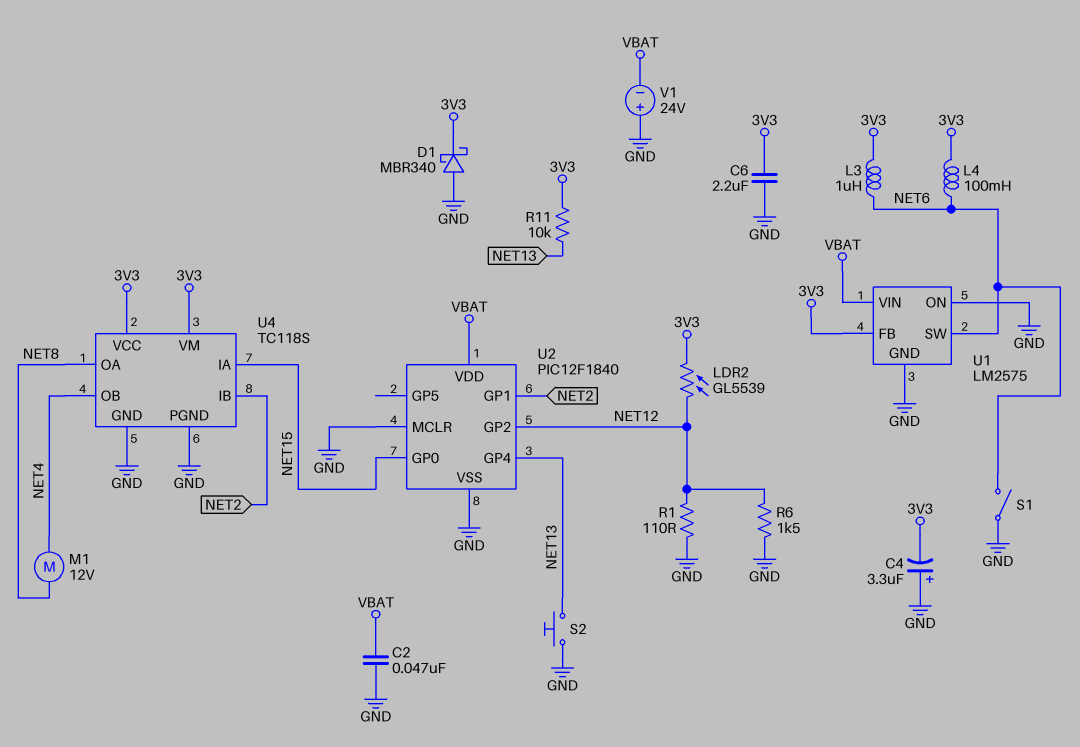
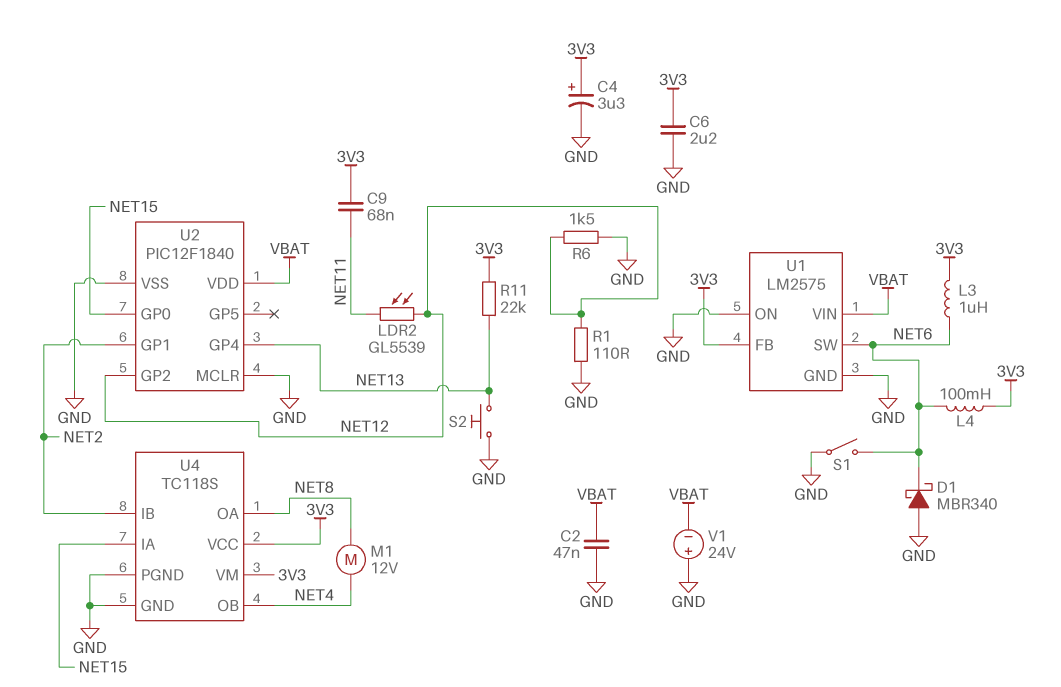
C4: 3.3uF (plus GND, minus 3V3) -> 3.3uF (plus 3V3, minus GND)
C9: none -> 68nF (3V3, NET11)
D1: schottky MBR340 (A GND, K 3V3) -> schottky MBR340 (A GND, K NET6)
LDR2: GL5539 (3V3, NET12) -> GL5539 (NET11, NET12)
R11: 10k (3V3, NET13) -> 22k (3V3, NET13)

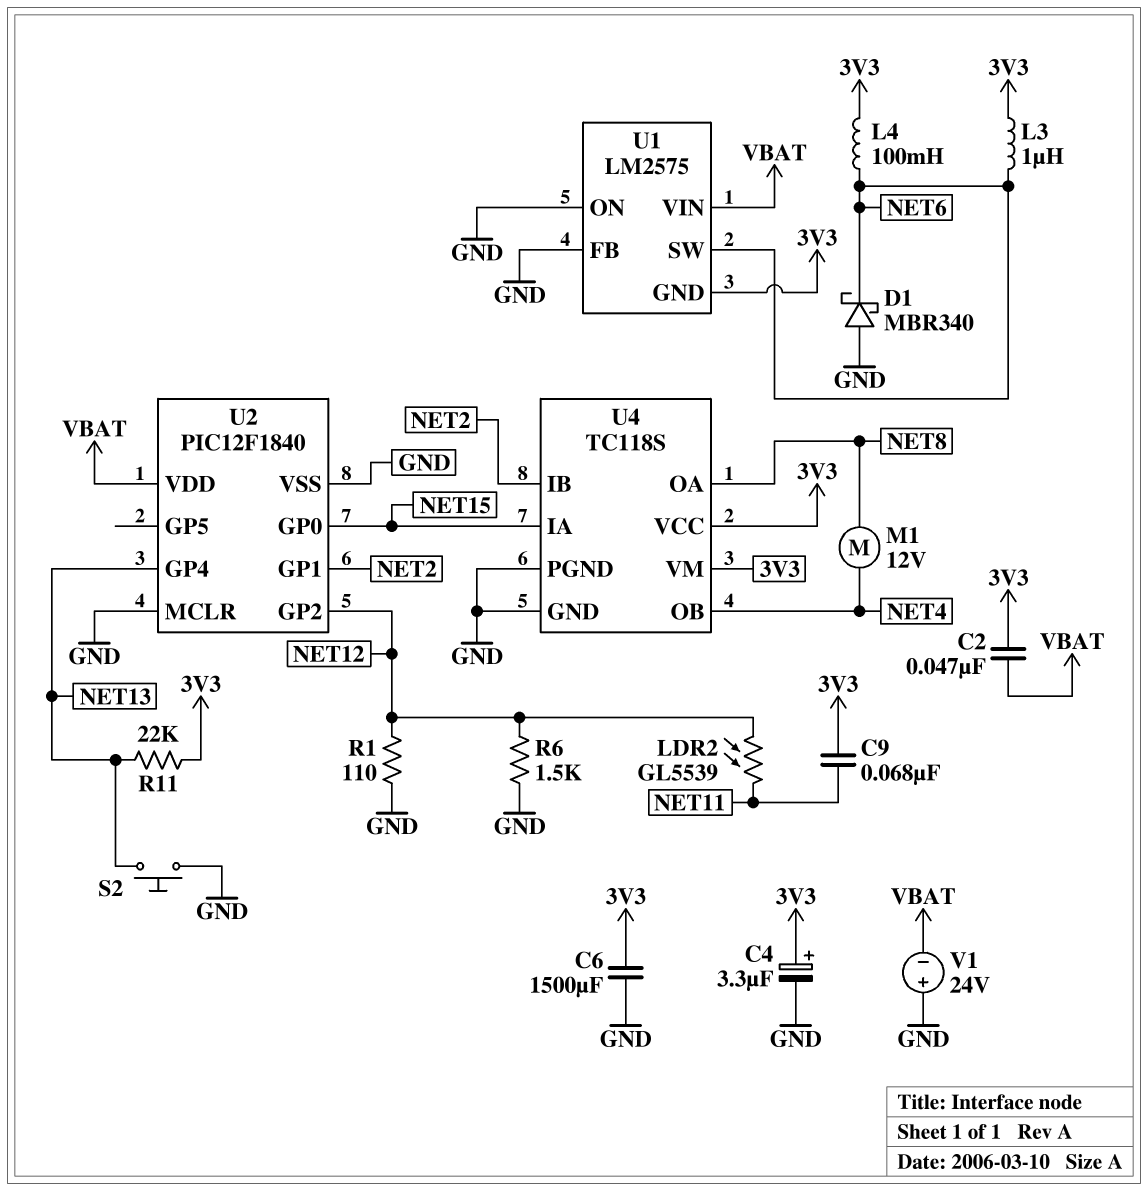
C2: 47nF (GND, VBAT) -> 47nF (3V3, VBAT)
C6: 2.2uF (3V3, GND) -> 1500uF (3V3, GND)
S1: switch (GND, NET6) -> none
U1 pin FB: 3V3 -> GND
U1 pin GND: GND -> 3V3

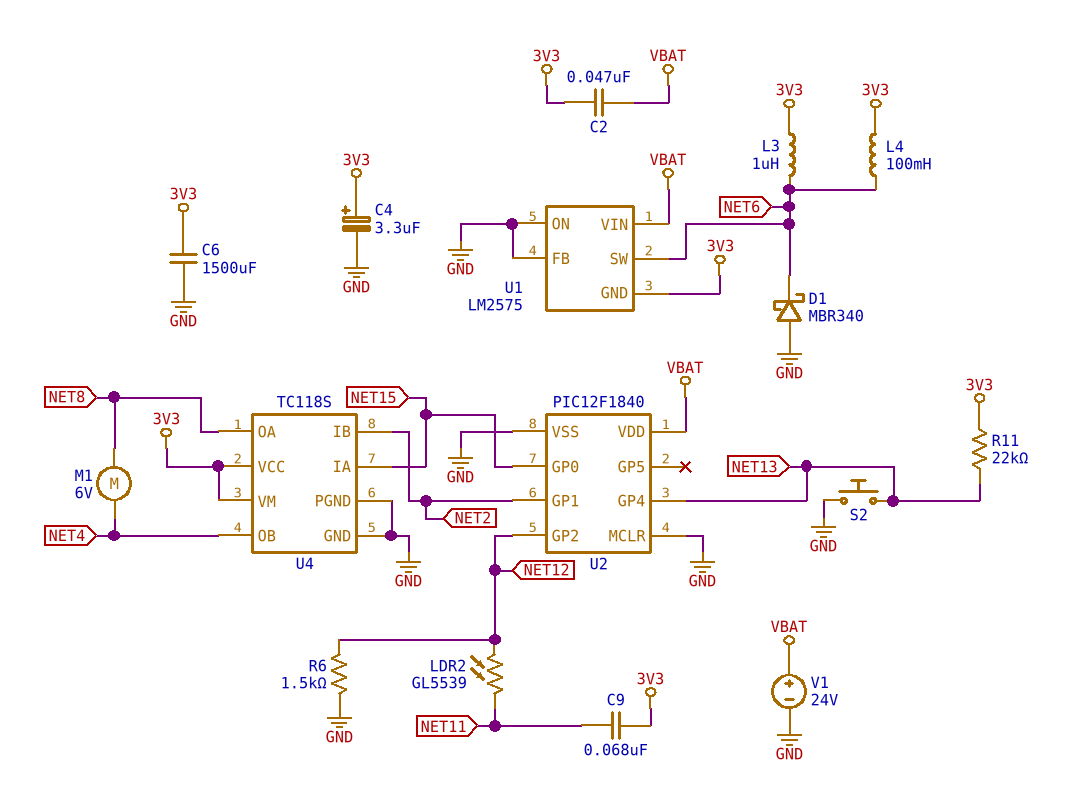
M1: motor 12V (NET4, NET8) -> motor 6V (NET4, NET8)
R1: 110 (GND, NET12) -> none
V1: 24V (plus GND, minus VBAT) -> 24V (plus VBAT, minus GND)

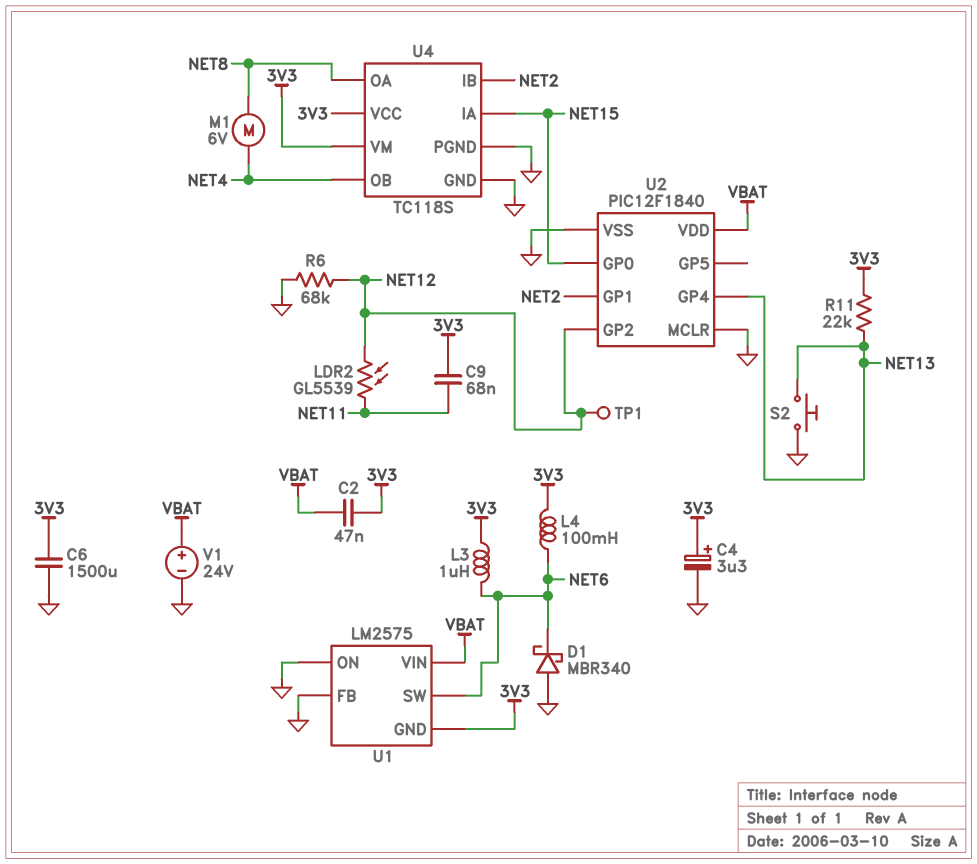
R6: 1.5k (GND, NET12) -> 68k (GND, NET12)
TP1: none -> test point (NET12)

